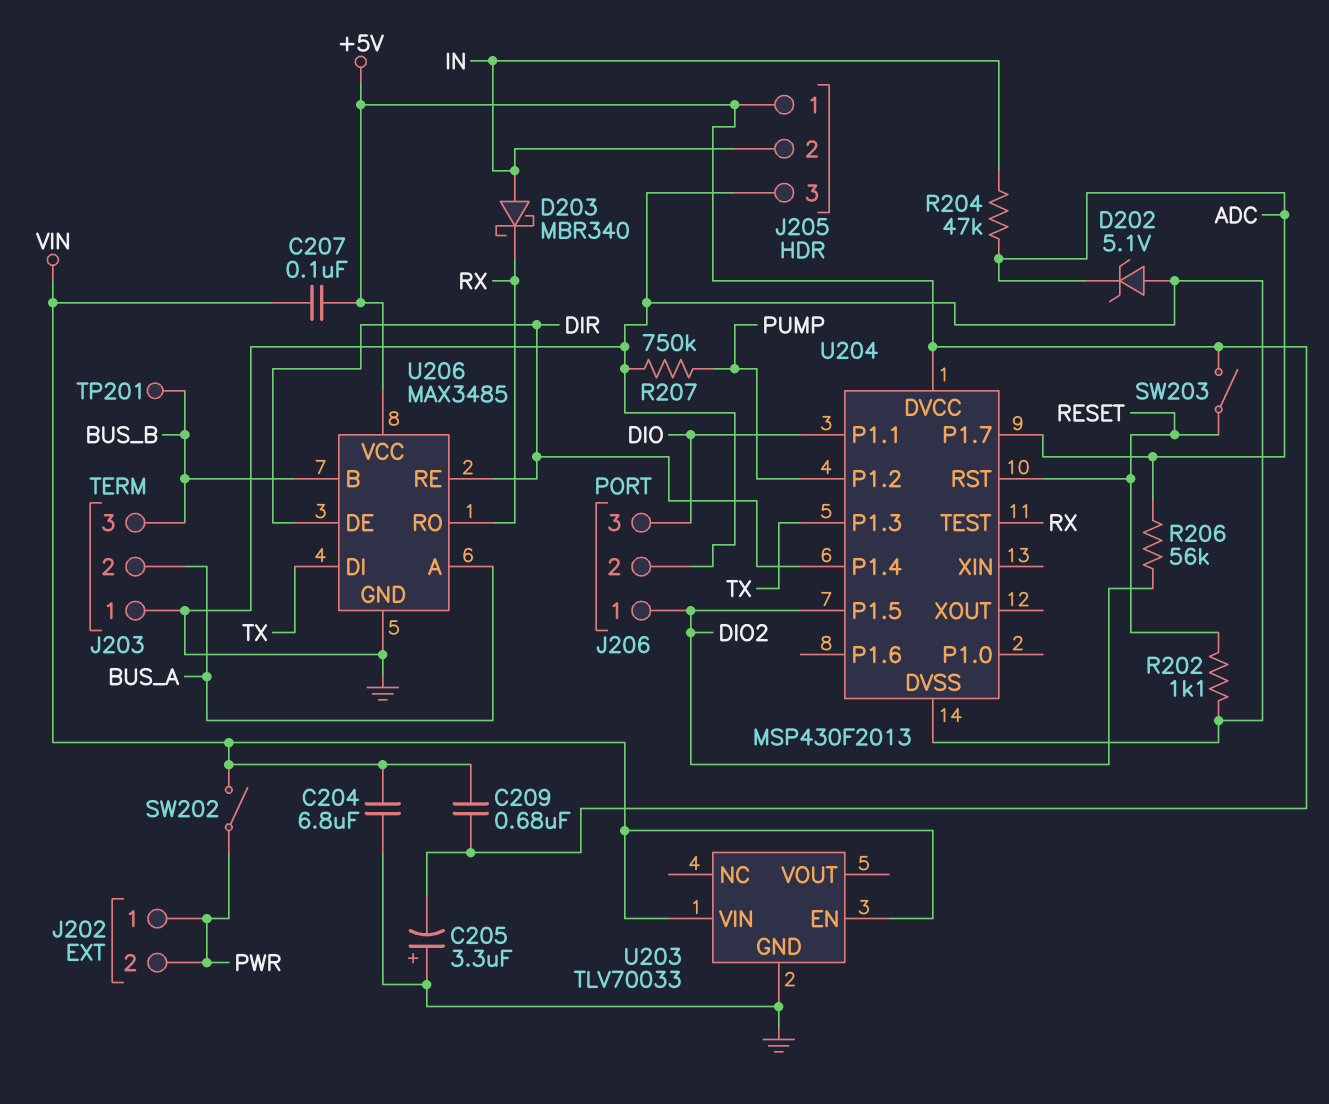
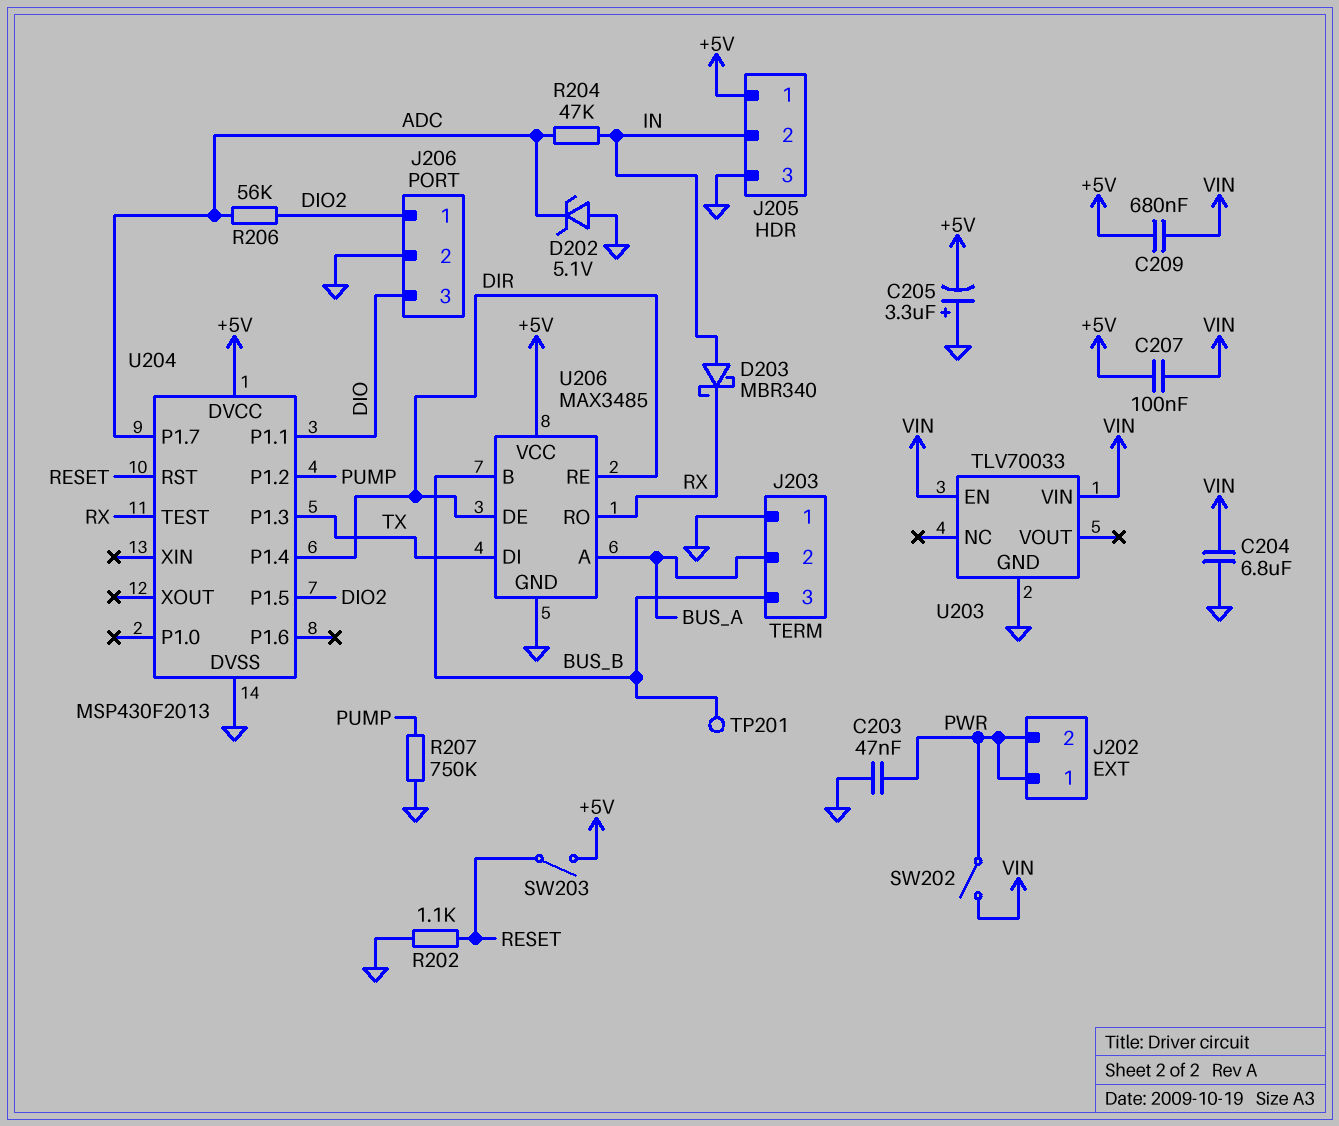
C203: none -> 47nF (GND, PWR)

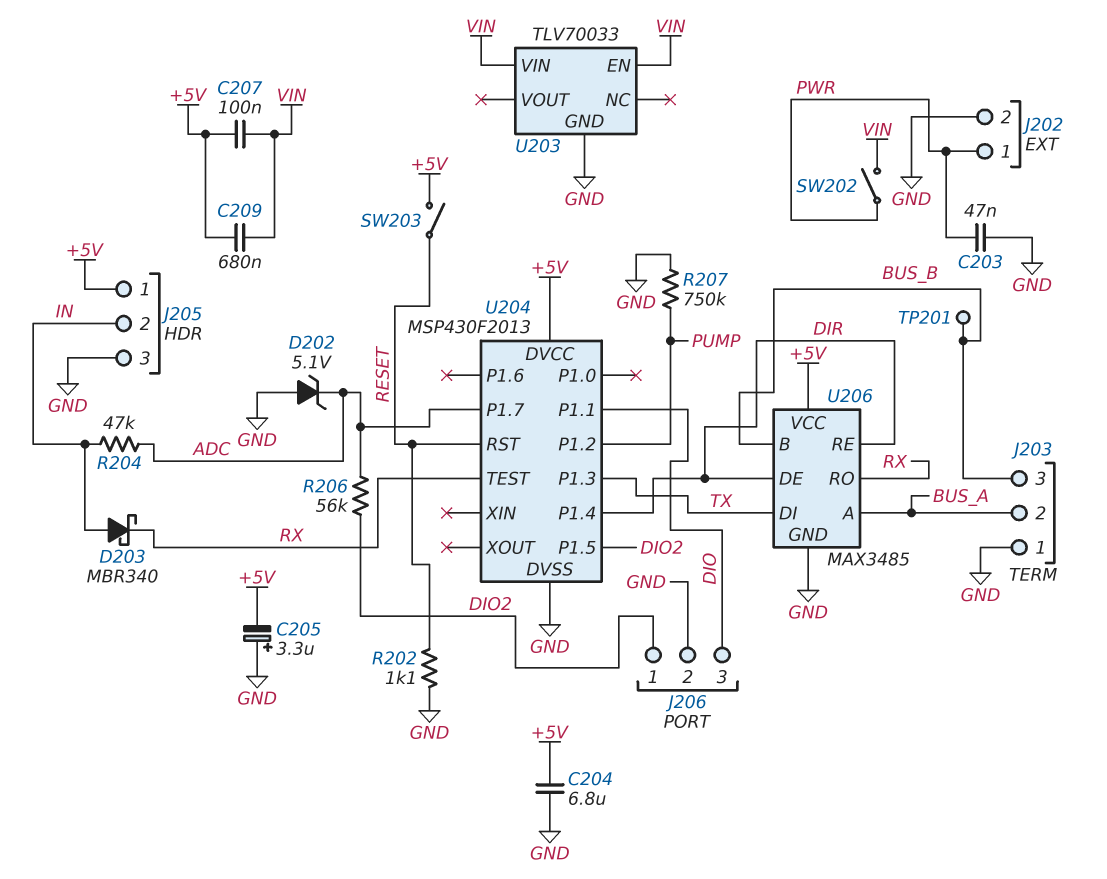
C204: 6.8uF (GND, VIN) -> 6.8uF (+5V, GND)
J202 pin 2: PWR -> GND

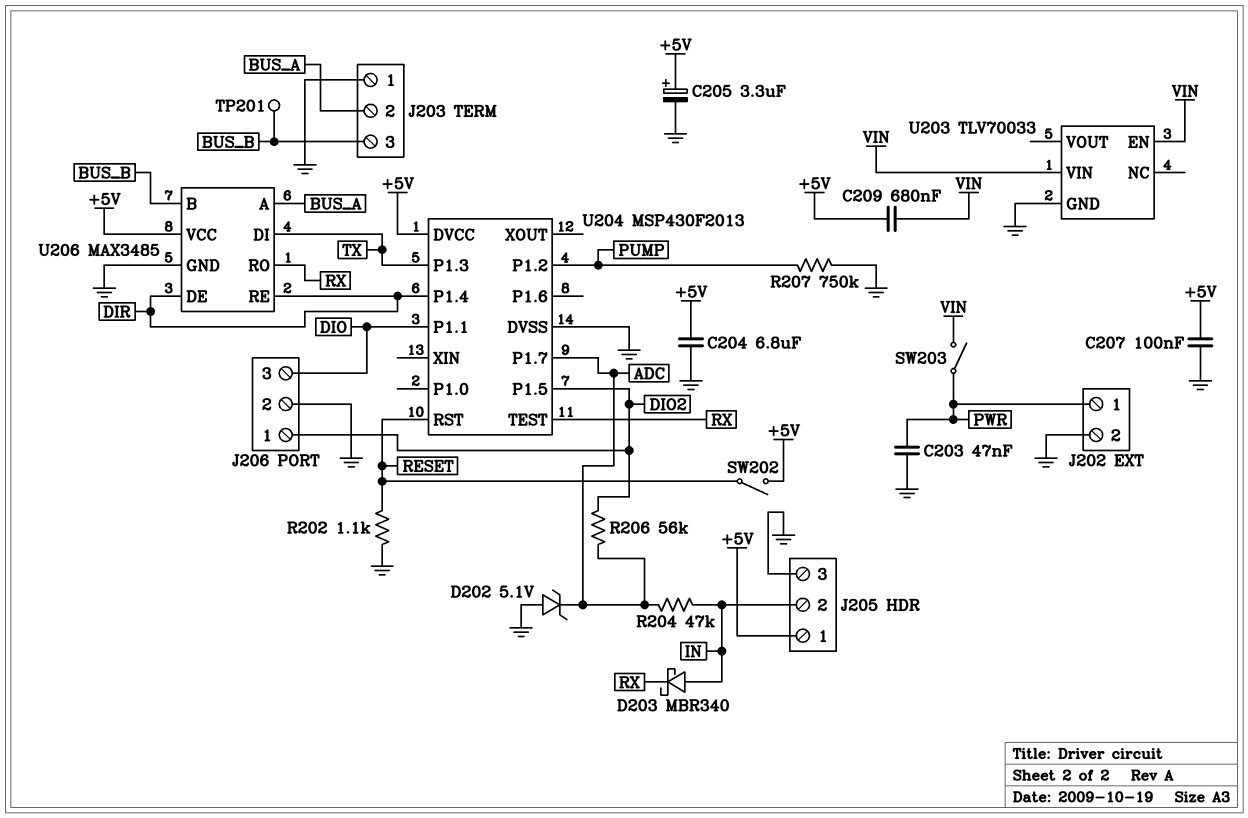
C205: 3.3uF (plus GND, minus +5V) -> 3.3uF (plus +5V, minus GND)
C207: 100nF (+5V, VIN) -> 100nF (+5V, GND)
SW202: switch (PWR, VIN) -> switch (+5V, RESET)
SW203: switch (+5V, RESET) -> switch (PWR, VIN)

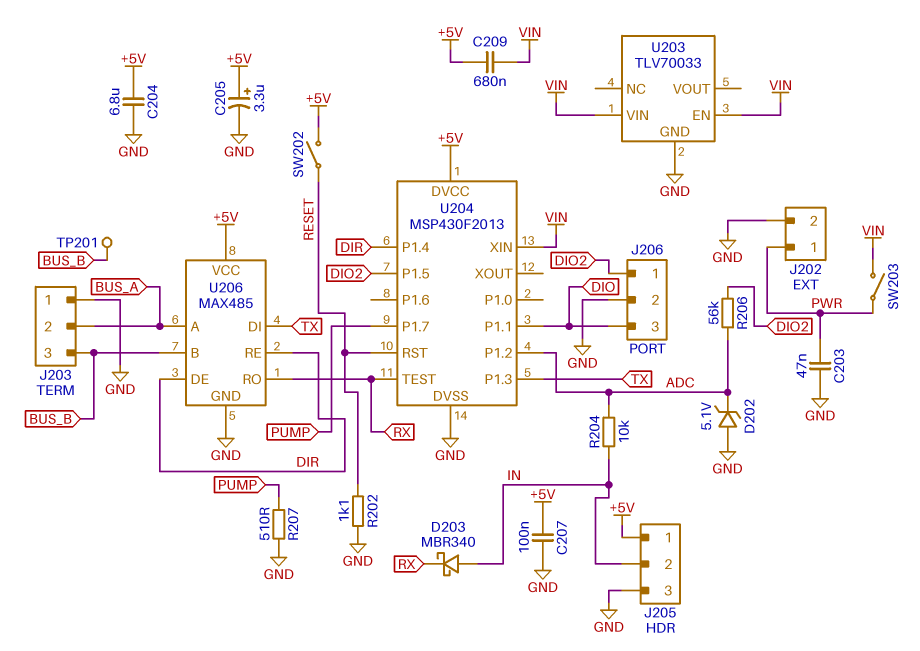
R204: 47k (ADC, IN) -> 10k (ADC, IN)
R207: 750k (GND, PUMP) -> 510 (GND, PUMP)
U204 pin P1.2: PUMP -> ADC
U204 pin P1.7: ADC -> PUMP
U204 pin XIN: none -> VIN
U206: MAX3485 -> MAX485

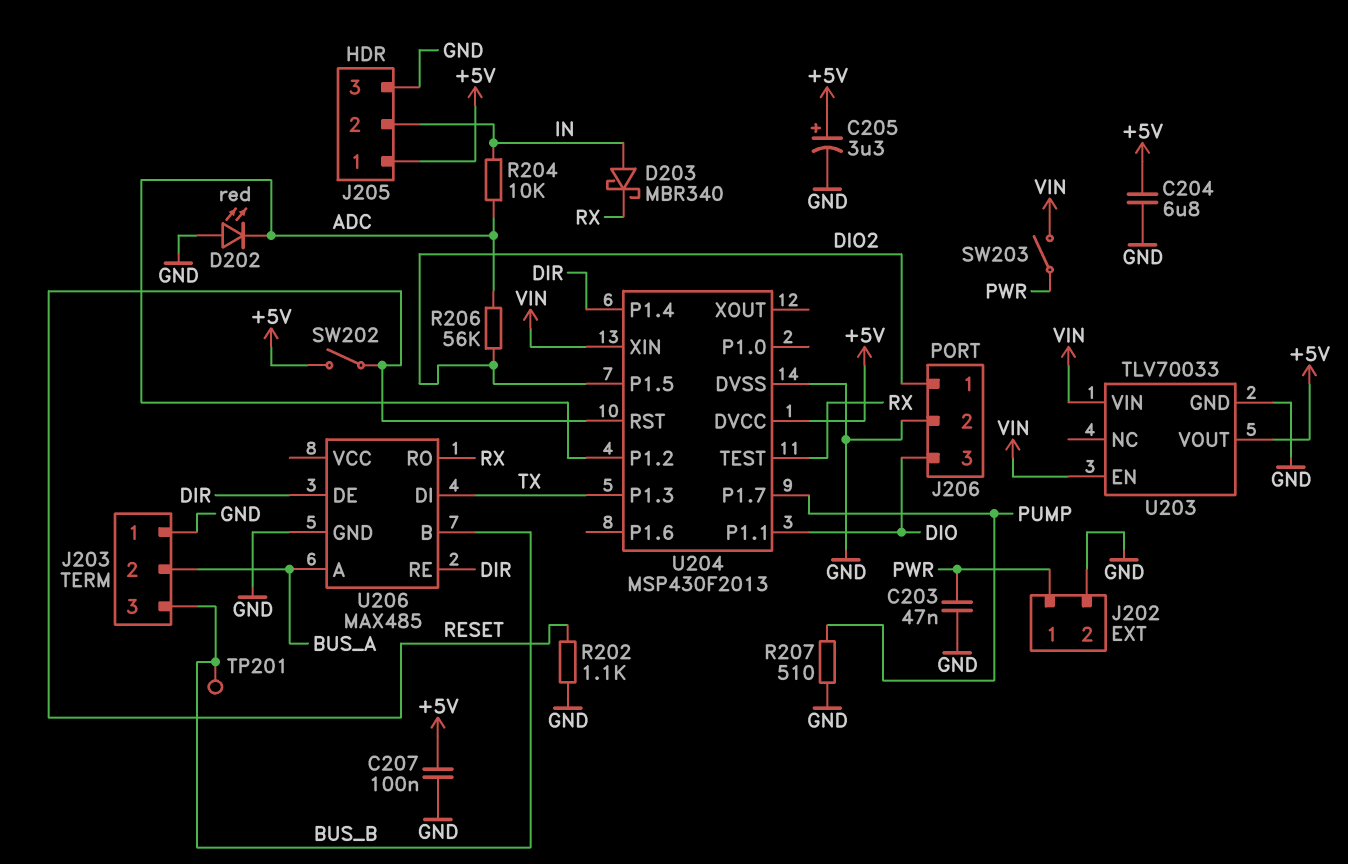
C209: 680nF (+5V, VIN) -> none
D202: zener 5.1V (A GND, K ADC) -> LED red (A GND, K ADC)
U203 pin VOUT: none -> +5V
U206 pin VCC: +5V -> none

